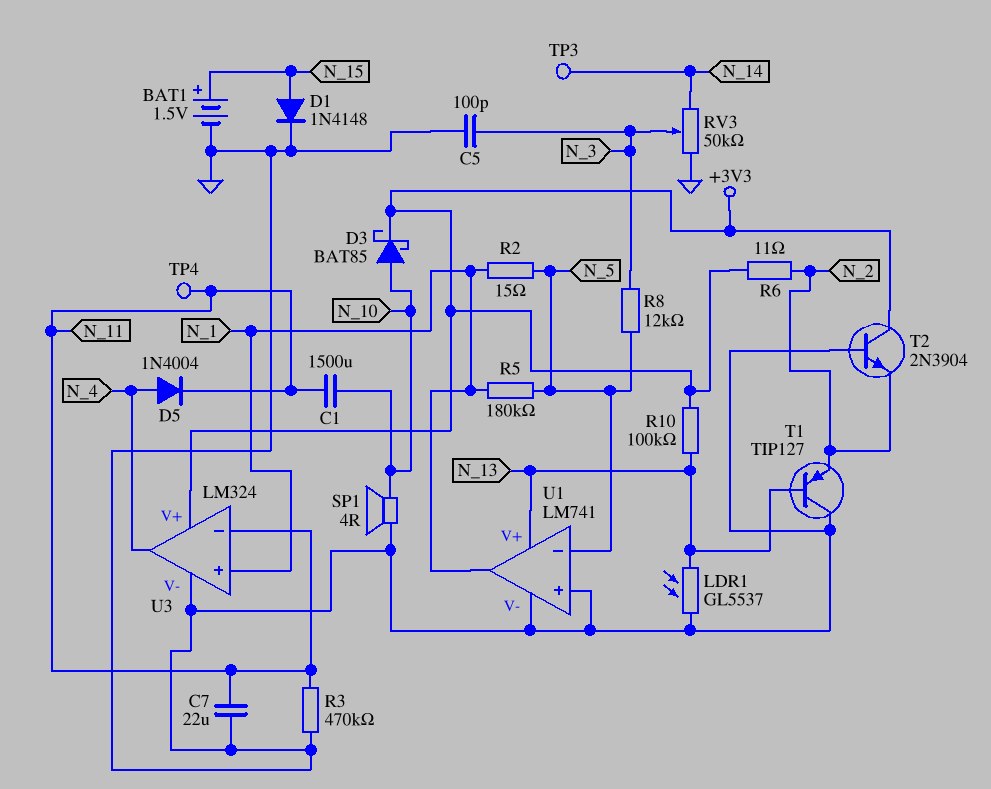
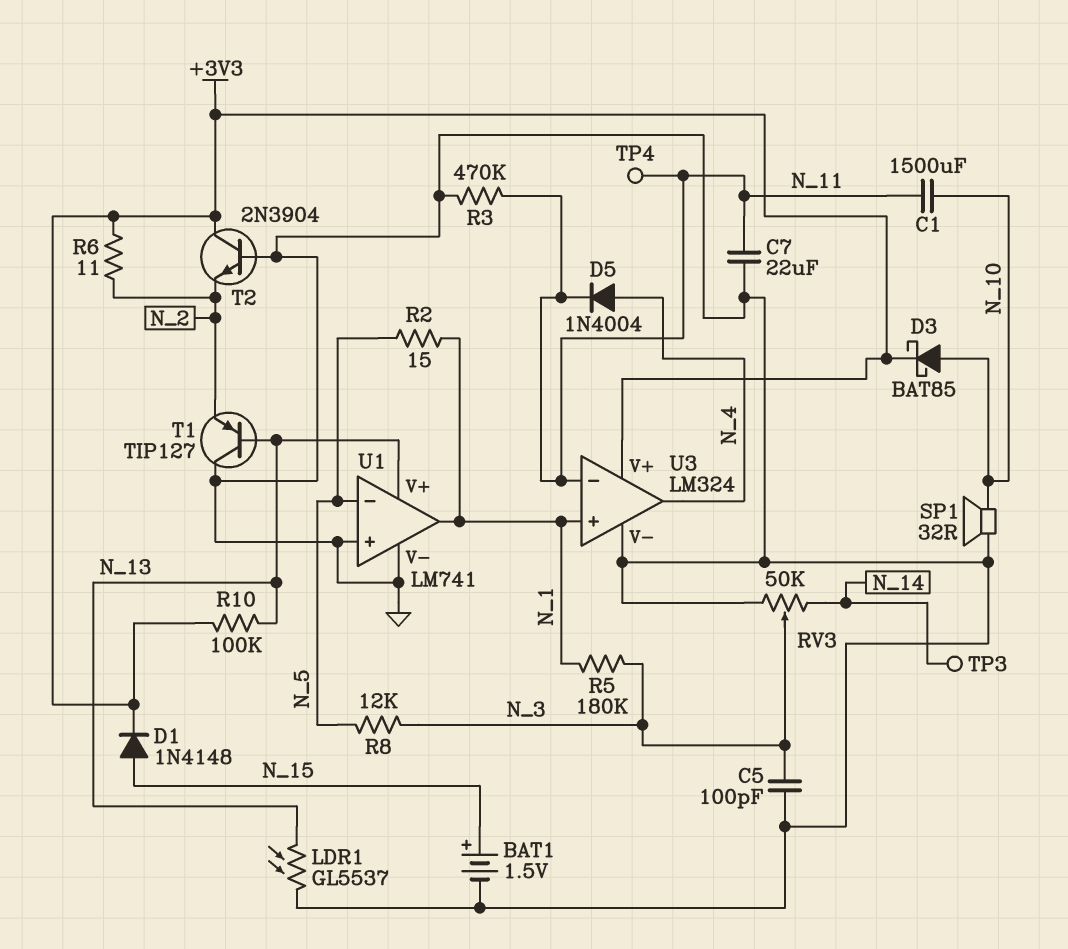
D1: diode 1N4148 (A N_15, K GND) -> diode 1N4148 (A N_15, K +3V3)
R5: 180k (N_1, N_5) -> 180k (N_1, N_3)
SP1: speaker 4R (GND, N_10) -> speaker 32R (GND, N_10)

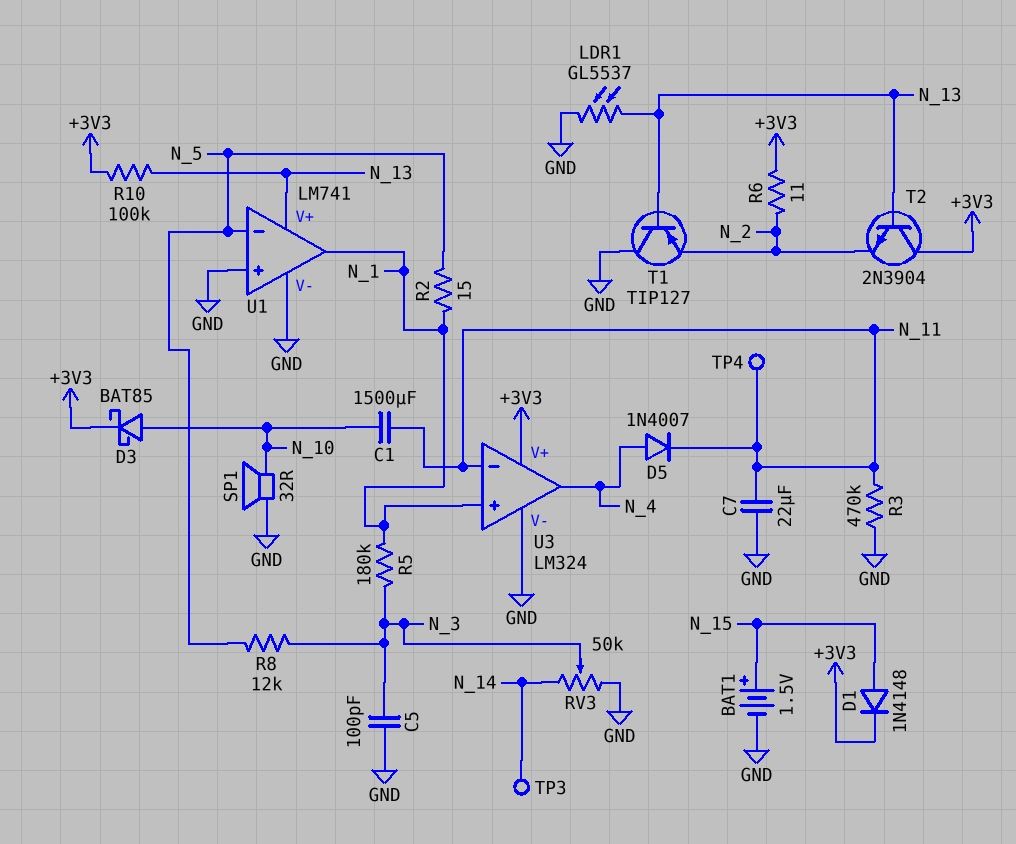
D5: diode 1N4004 (A N_4, K N_11) -> diode 1N4007 (A N_4, K N_11)
T2: NPN 2N3904 (B GND, C +3V3, E N_2) -> NPN 2N3904 (B N_13, C +3V3, E N_2)

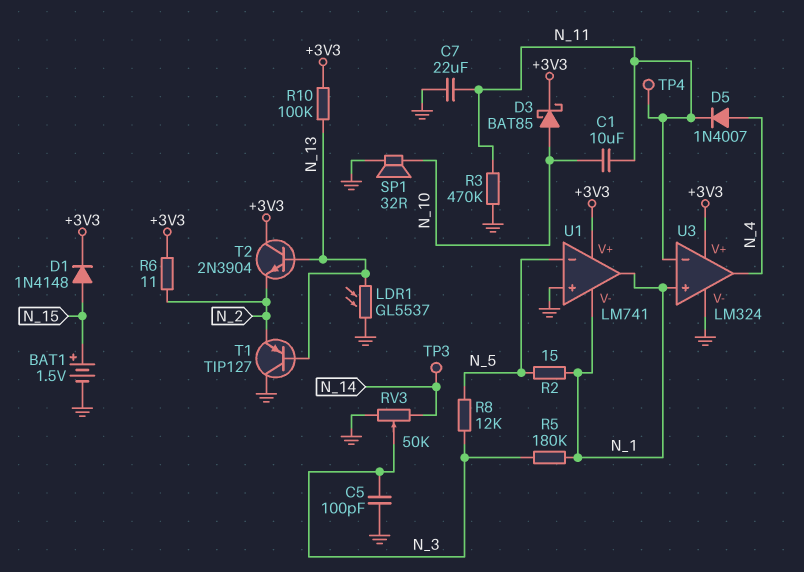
C1: 1500uF (N_10, N_11) -> 10uF (N_10, N_11)
U1 pin V+: N_13 -> +3V3
U1 pin V-: GND -> N_1

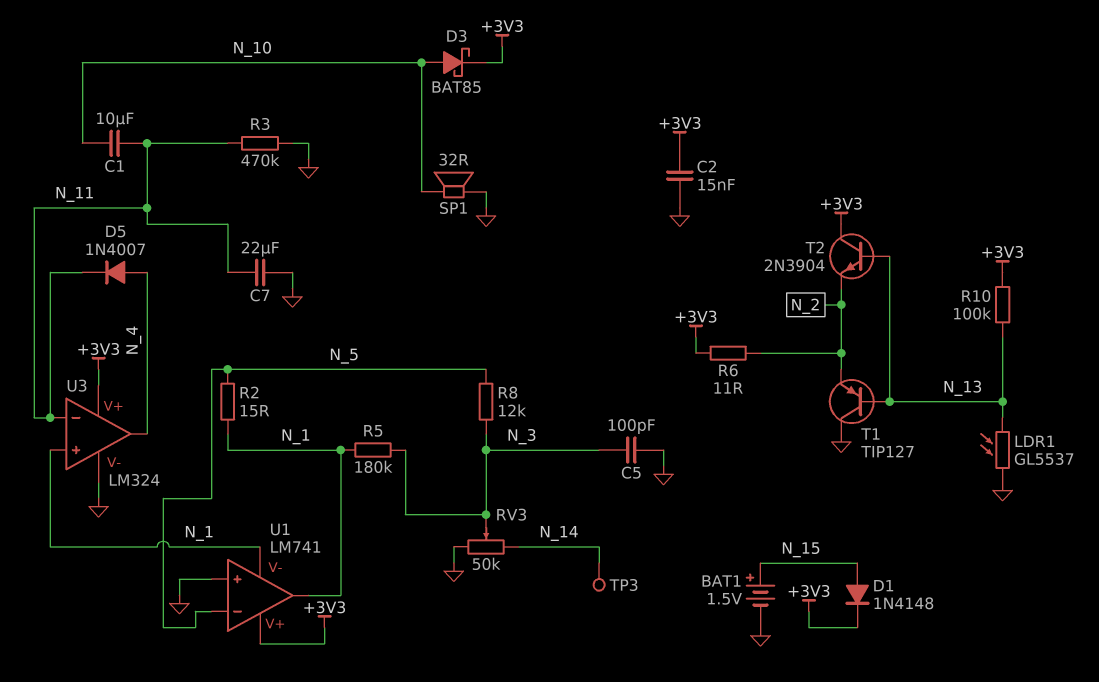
C2: none -> 15nF (+3V3, GND)
TP4: test point (N_11) -> none

